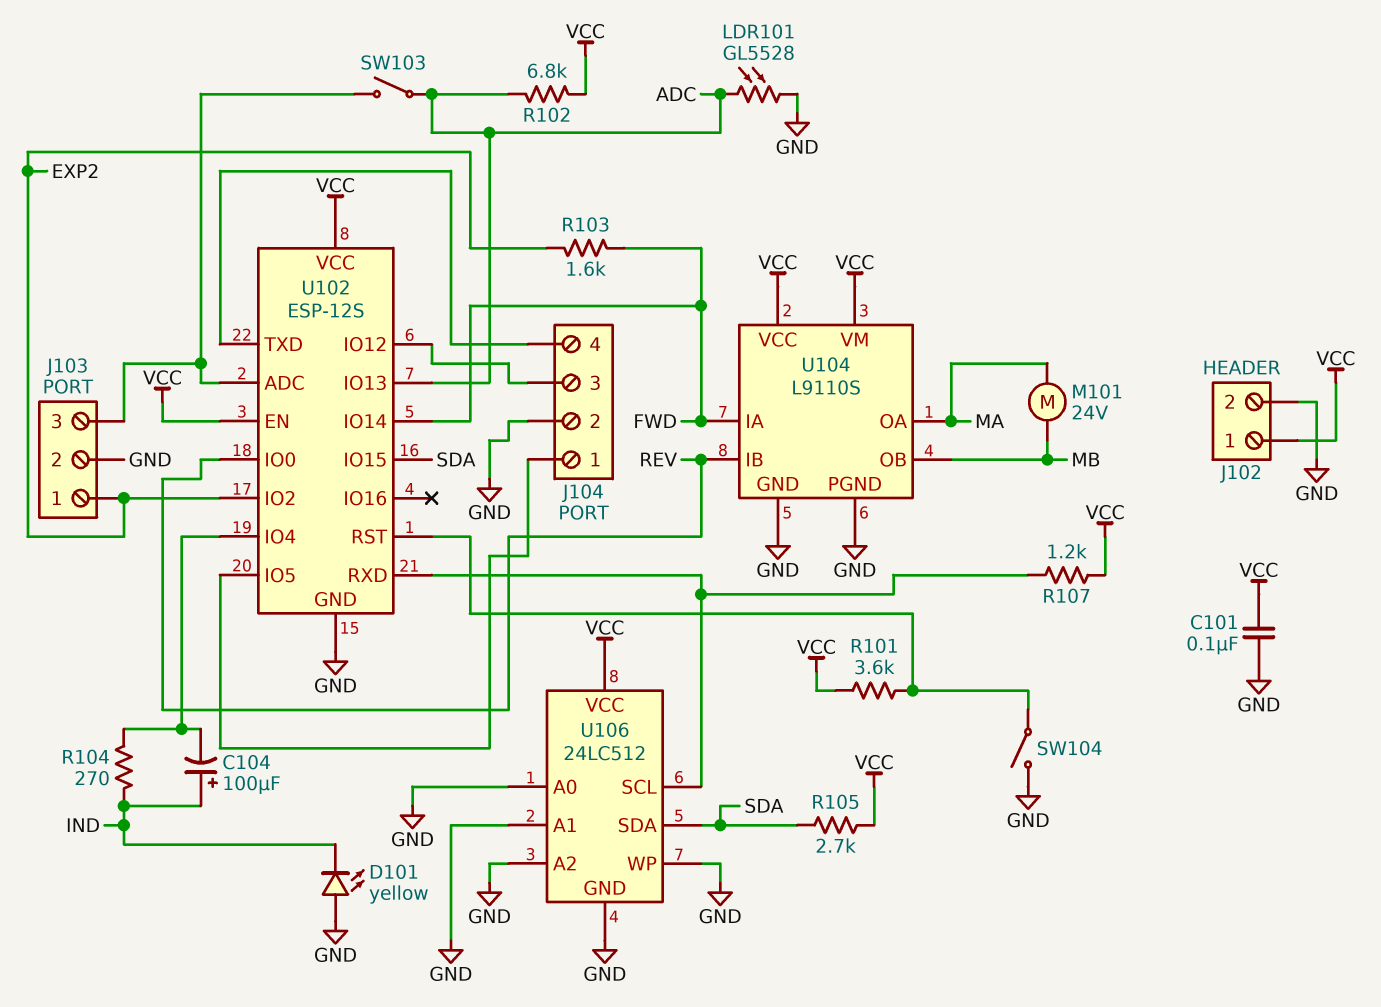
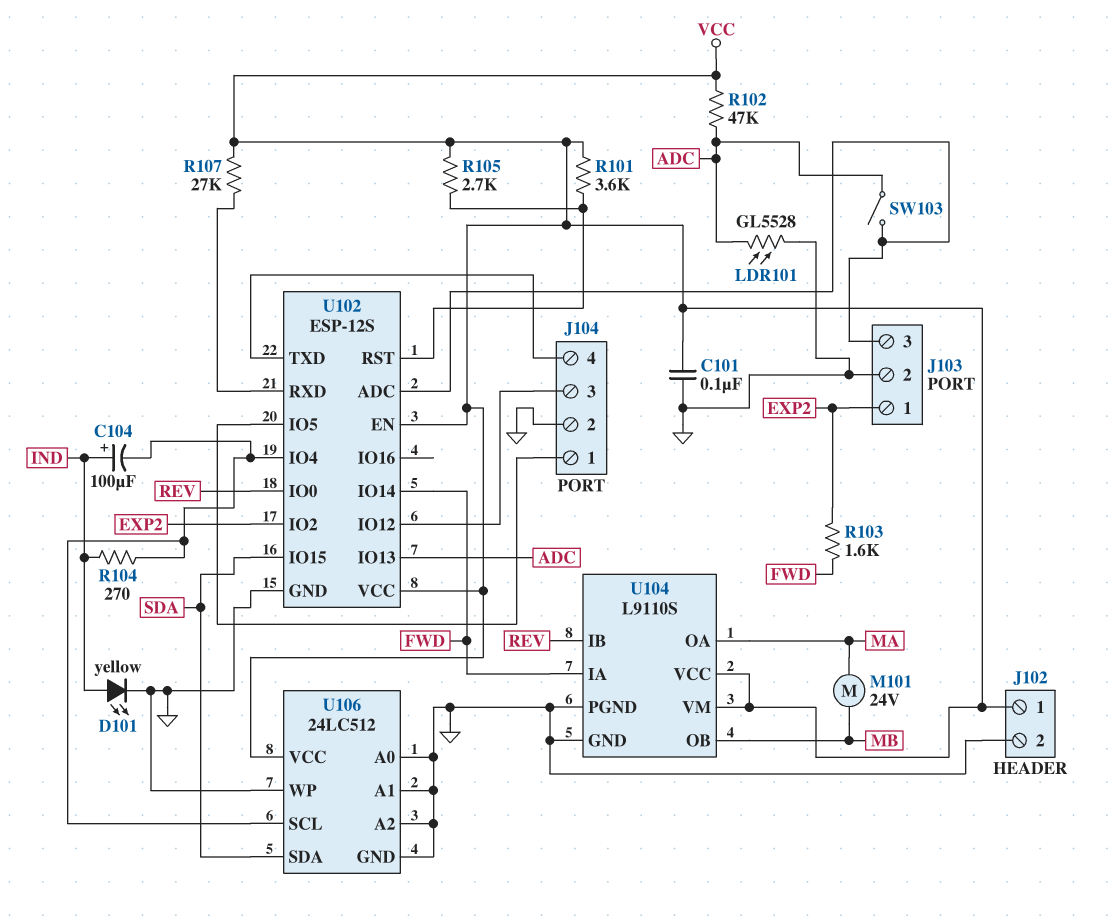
D101: LED yellow (A GND, K IND) -> LED yellow (A IND, K GND)
R102: 6.8k (ADC, VCC) -> 47k (ADC, VCC)
R105: 2.7k (SDA, VCC) -> 2.7k (U102/RST, VCC)
R107: 1.2k (U102/RXD, VCC) -> 27k (U102/RXD, VCC)
SW104: switch (GND, U102/RST) -> none
U106 pin SCL: U102/RXD -> U102/IO4

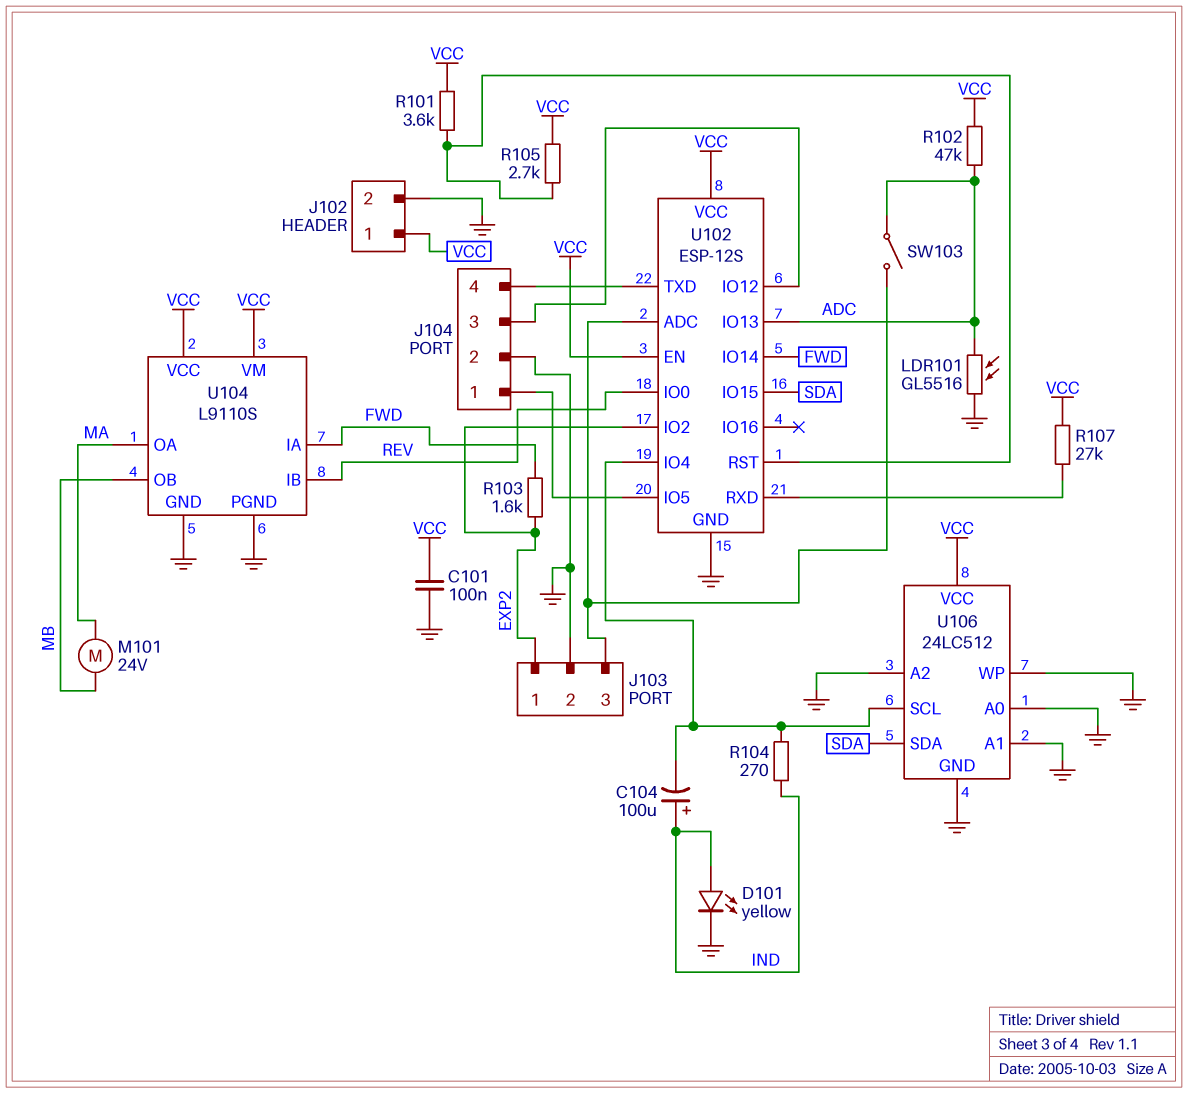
LDR101: GL5528 (ADC, GND) -> GL5516 (ADC, GND)

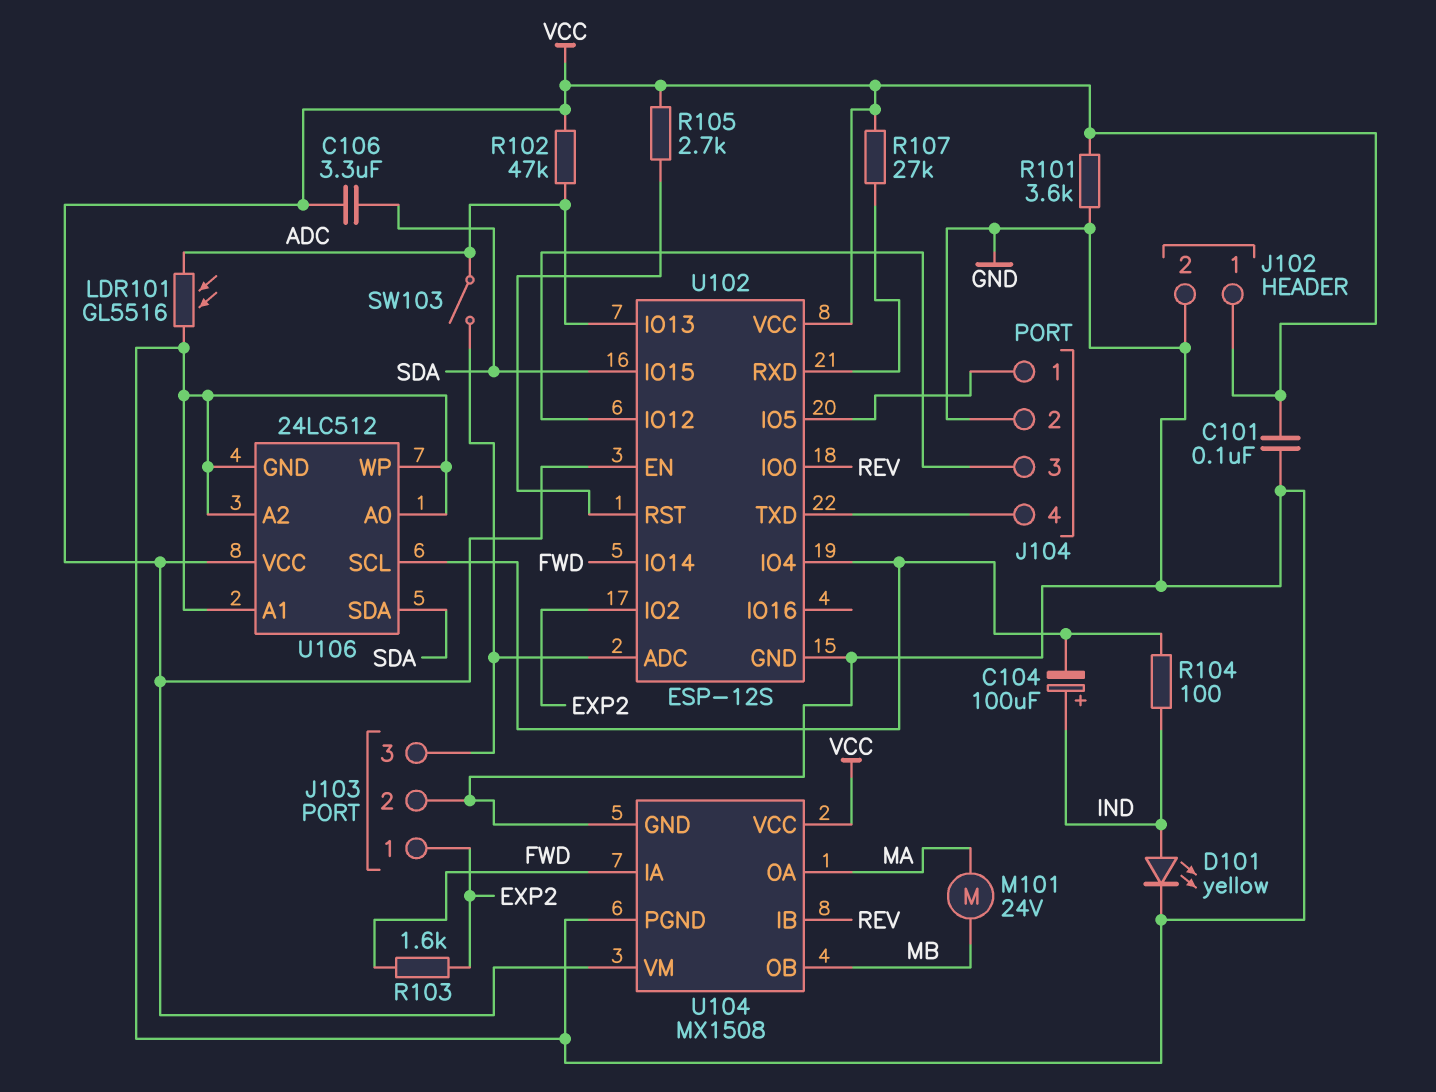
C106: none -> 3.3uF (SDA, VCC)
R101: 3.6k (U102/RST, VCC) -> 3.6k (GND, VCC)
R104: 270 (IND, U102/IO4) -> 100 (IND, U102/IO4)
U104: L9110S -> MX1508

